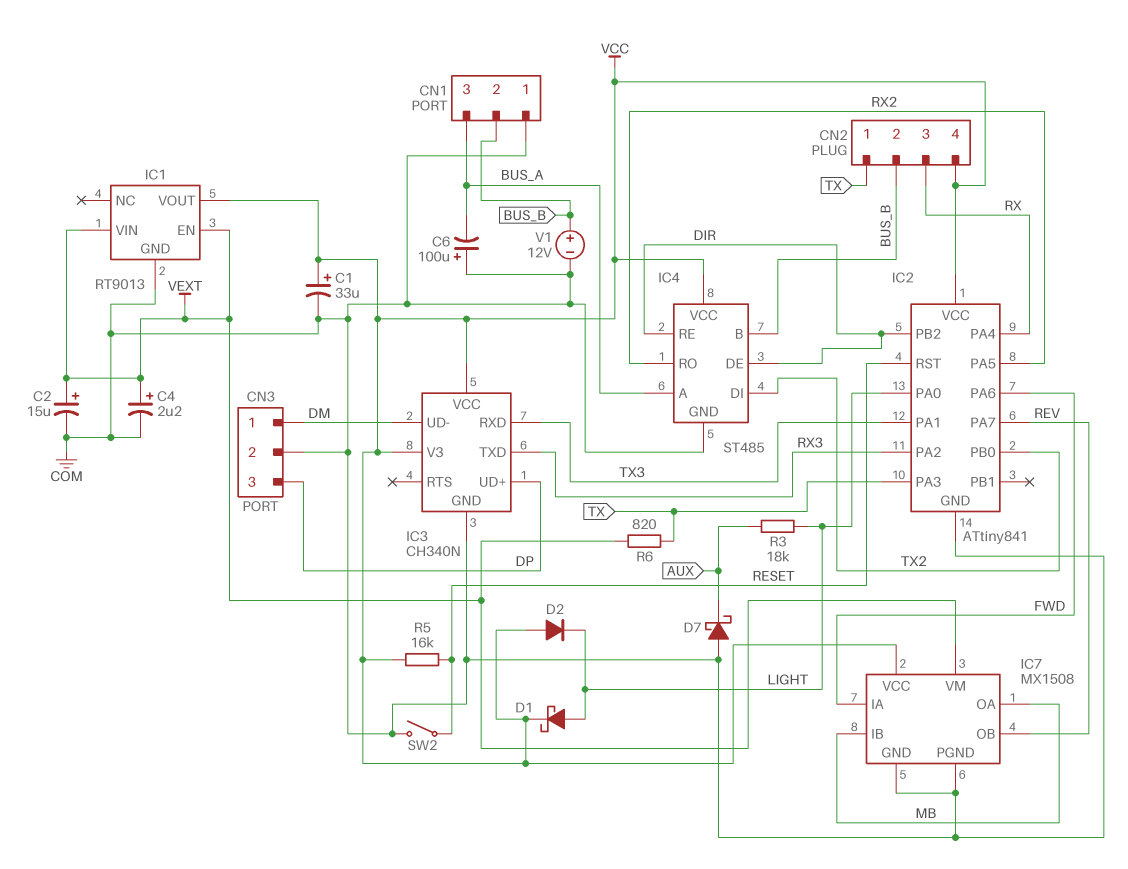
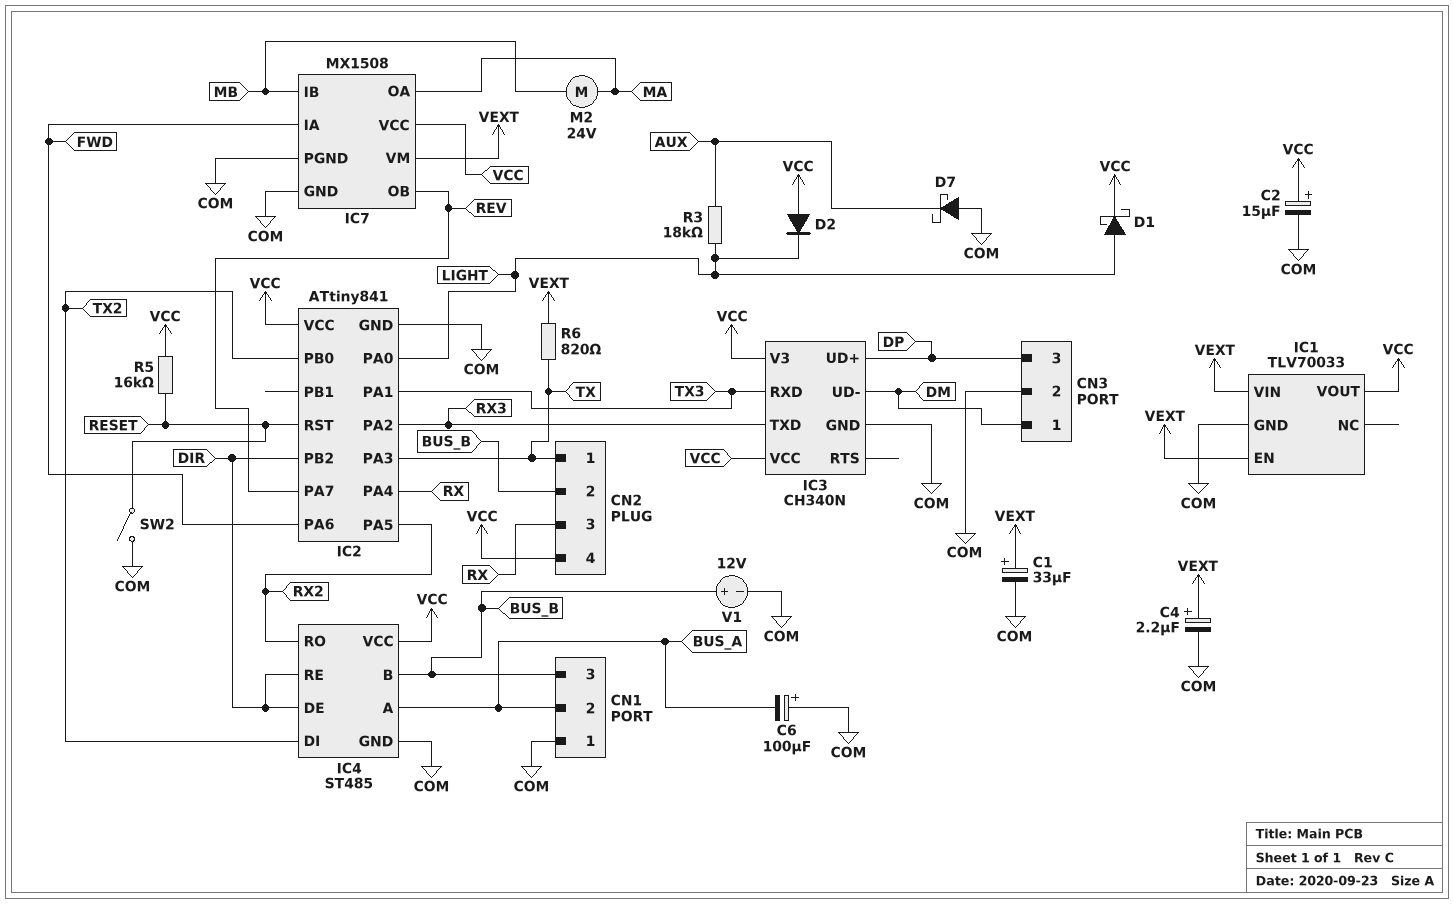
C1: 33uF (plus VCC, minus COM) -> 33uF (plus VEXT, minus COM)
C2: 15uF (plus VEXT, minus COM) -> 15uF (plus VCC, minus COM)
CN1 pin 2: BUS_B -> BUS_A
CN1 pin 3: BUS_A -> BUS_B
IC1: RT9013 -> TLV70033
IC7 pin OA: MB -> MA
M2: none -> motor 24V (MA, MB)

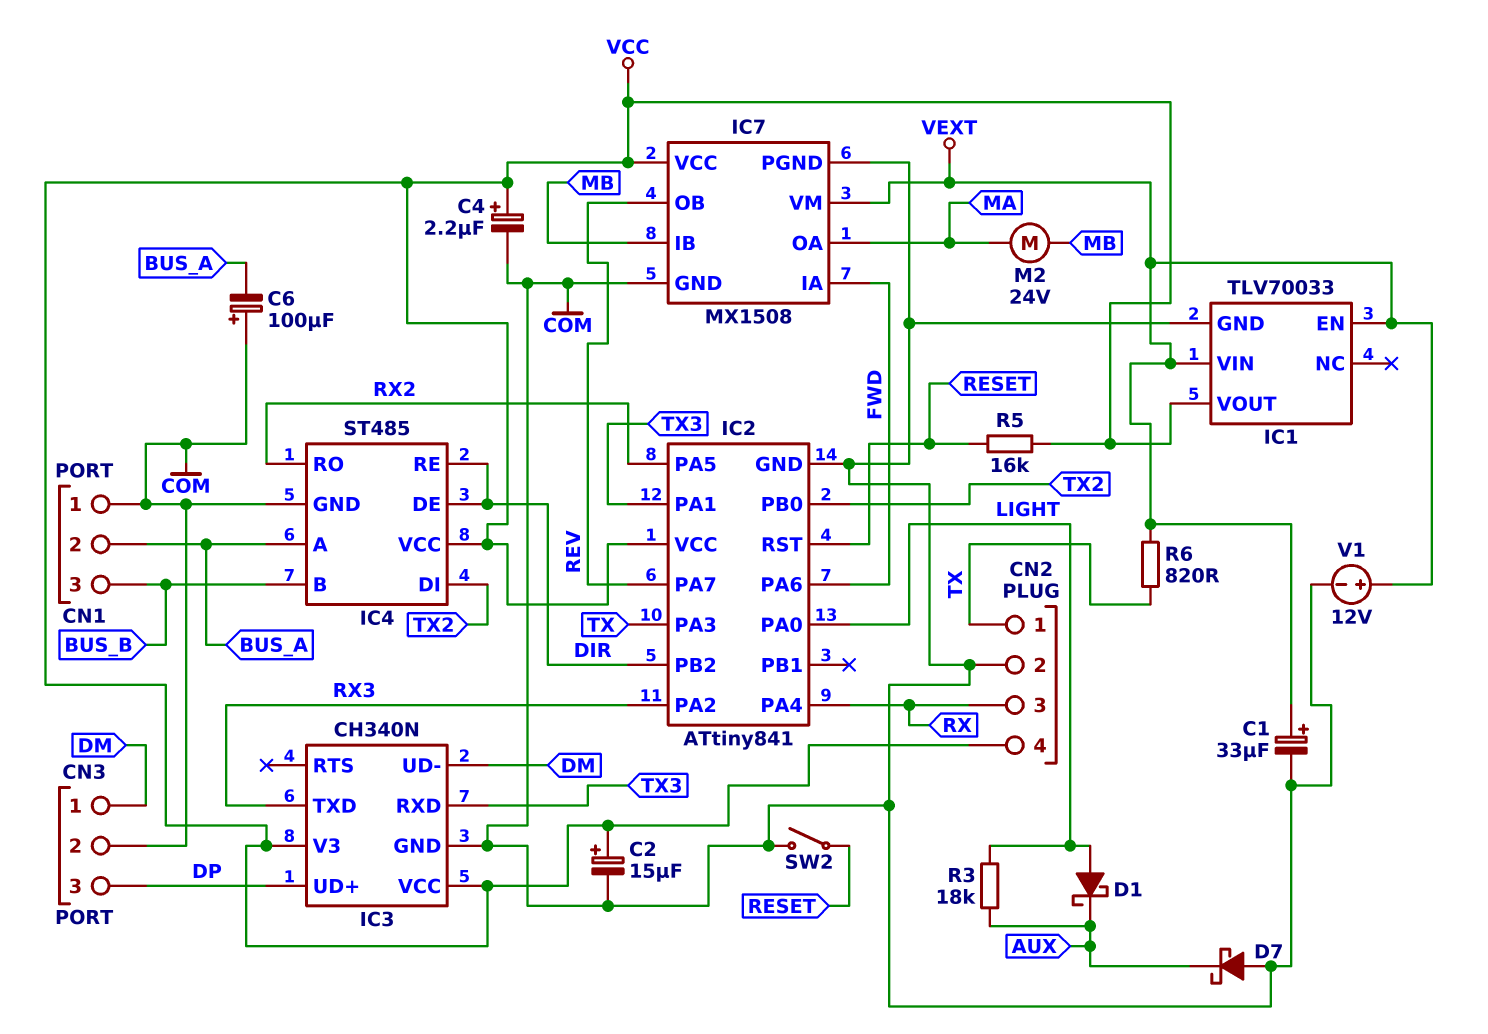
C4: 2.2uF (plus VEXT, minus COM) -> 2.2uF (plus VCC, minus COM)
CN2 pin 2: BUS_B -> COM
D1: schottky (A LIGHT, K VCC) -> schottky (A LIGHT, K AUX)
D2: diode (A VCC, K LIGHT) -> none
V1: 12V (plus BUS_B, minus COM) -> 12V (plus VEXT, minus COM)

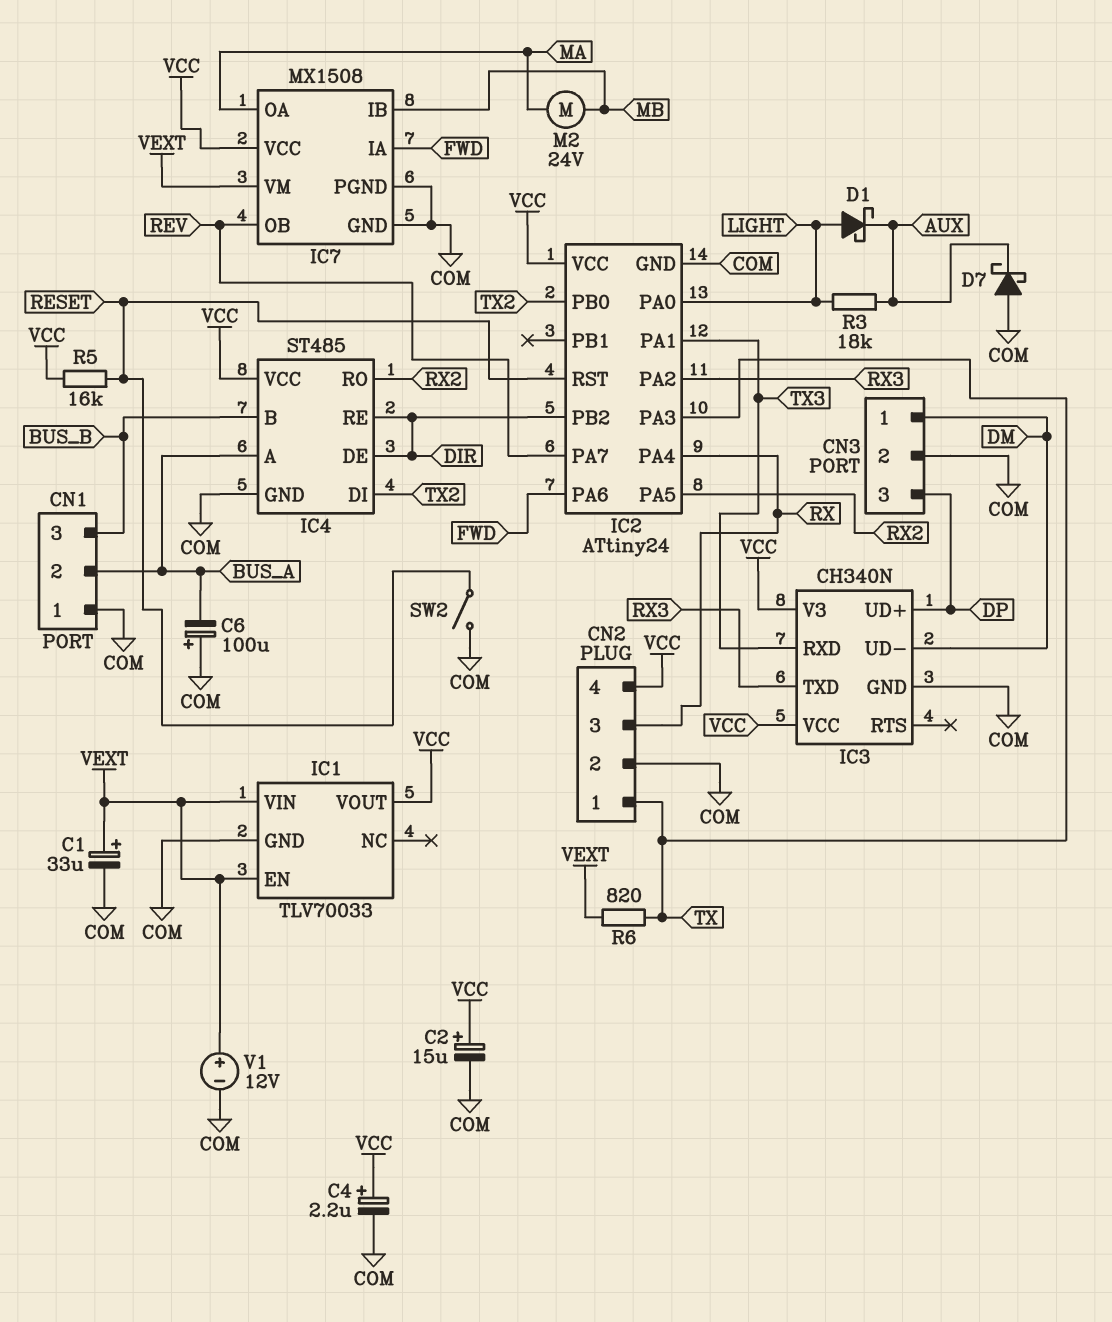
IC2: ATtiny841 -> ATtiny24

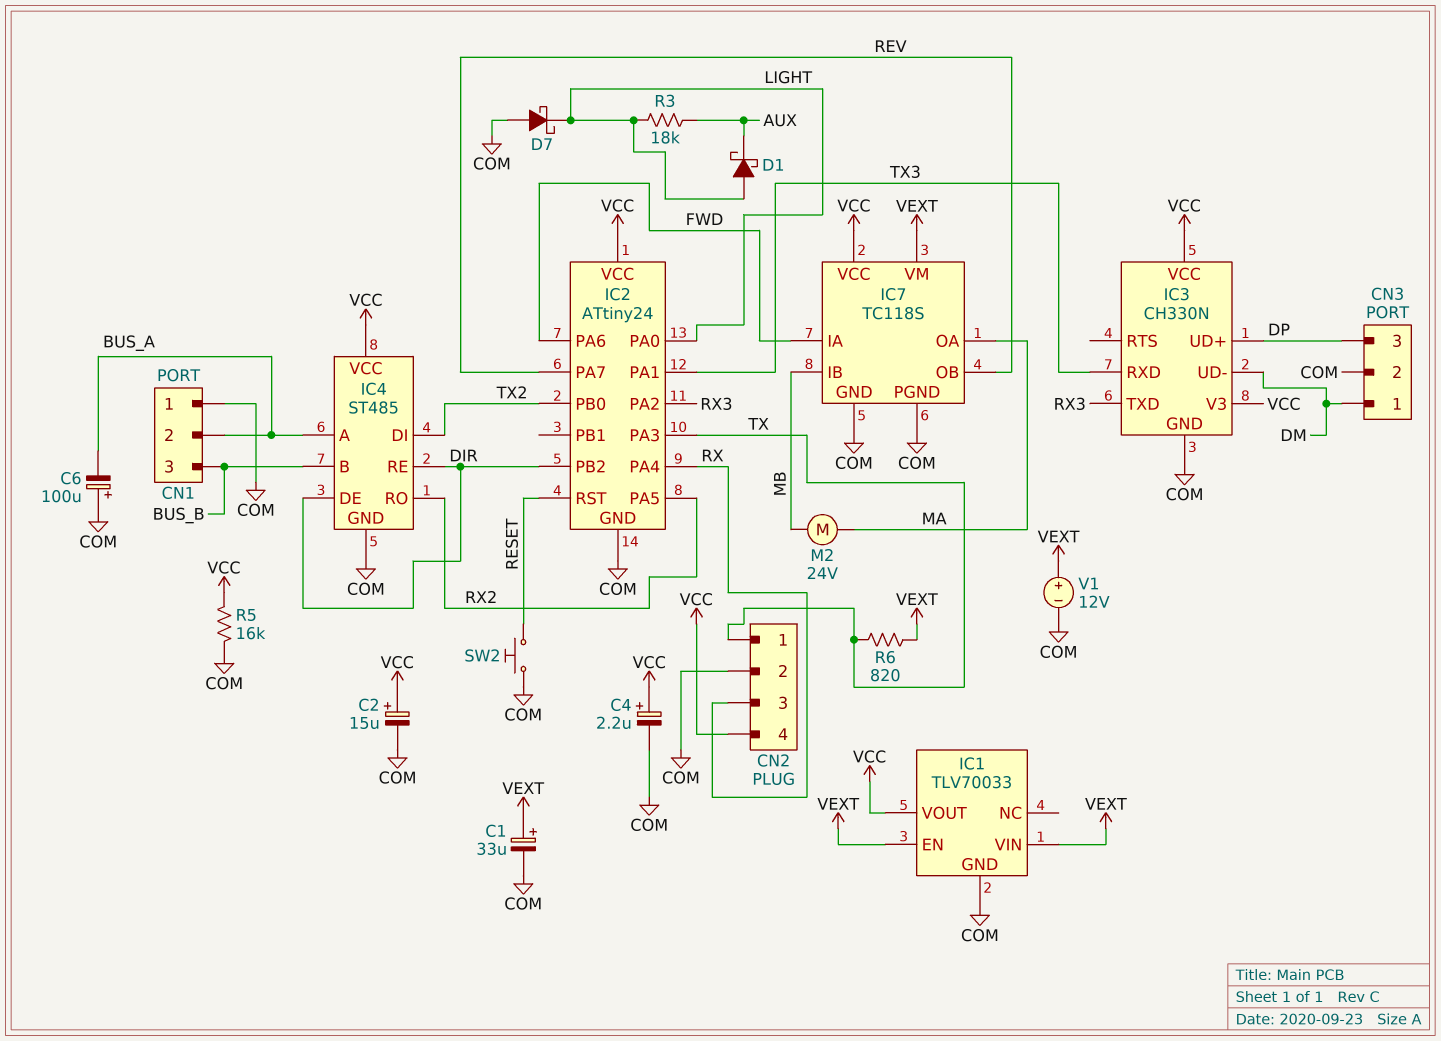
D7: schottky (A COM, K AUX) -> schottky (A COM, K LIGHT)
IC3: CH340N -> CH330N
IC7: MX1508 -> TC118S
R5: 16k (RESET, VCC) -> 16k (COM, VCC)
SW2: switch (COM, RESET) -> button (COM, RESET)

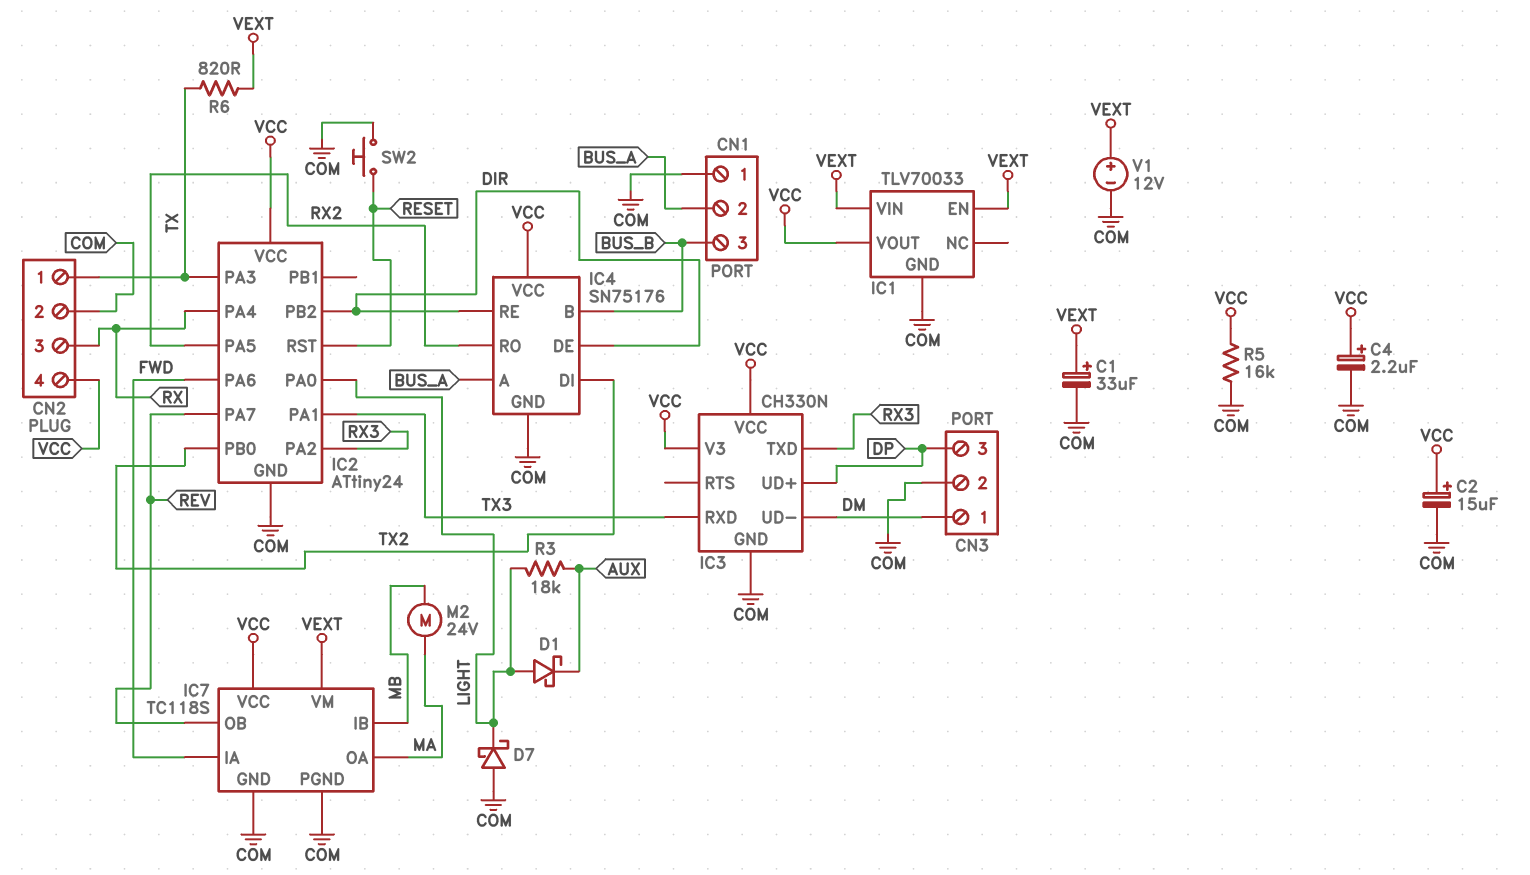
C6: 100uF (plus COM, minus BUS_A) -> none
IC4: ST485 -> SN75176

